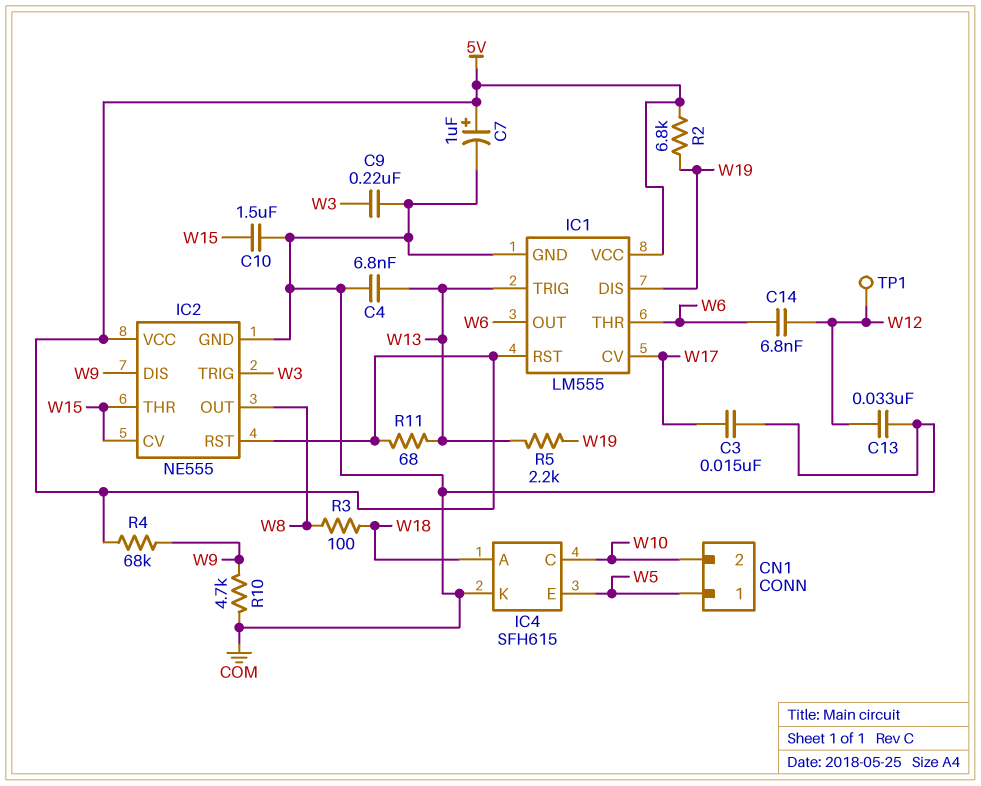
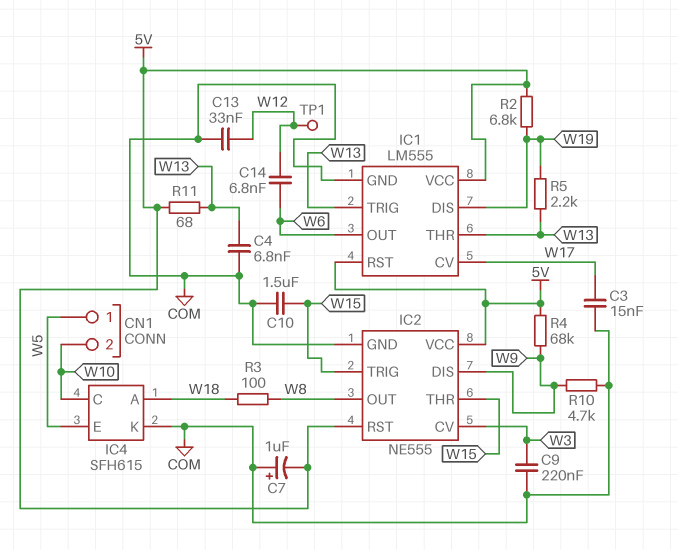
C7: 1uF (plus 5V, minus COM) -> 1uF (plus COM, minus 5V)
IC1 pin THR: W6 -> W13
IC2 pin CV: W15 -> W3
IC2 pin TRIG: W3 -> W15

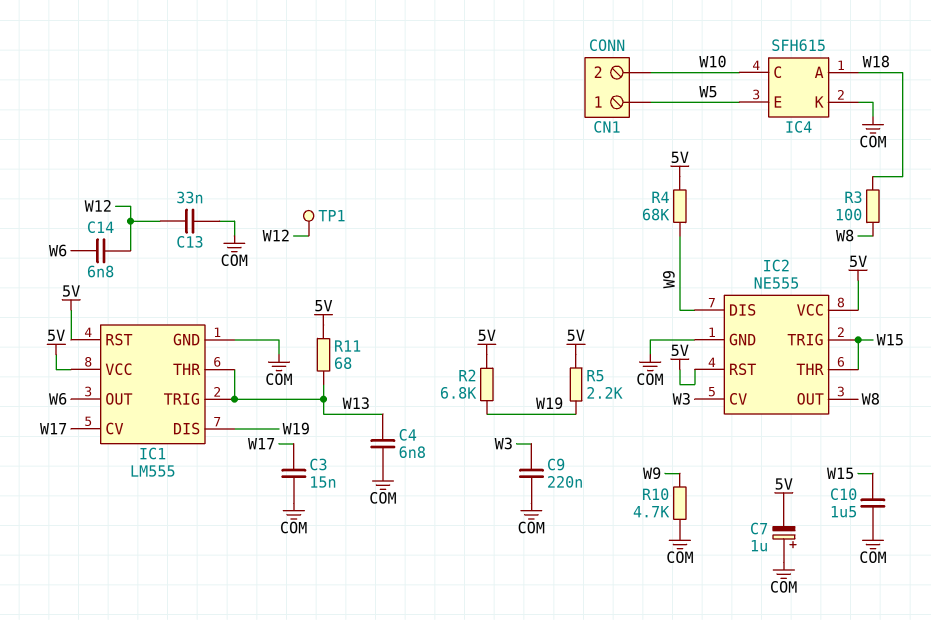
R5: 2.2k (W13, W19) -> 2.2k (5V, W19)

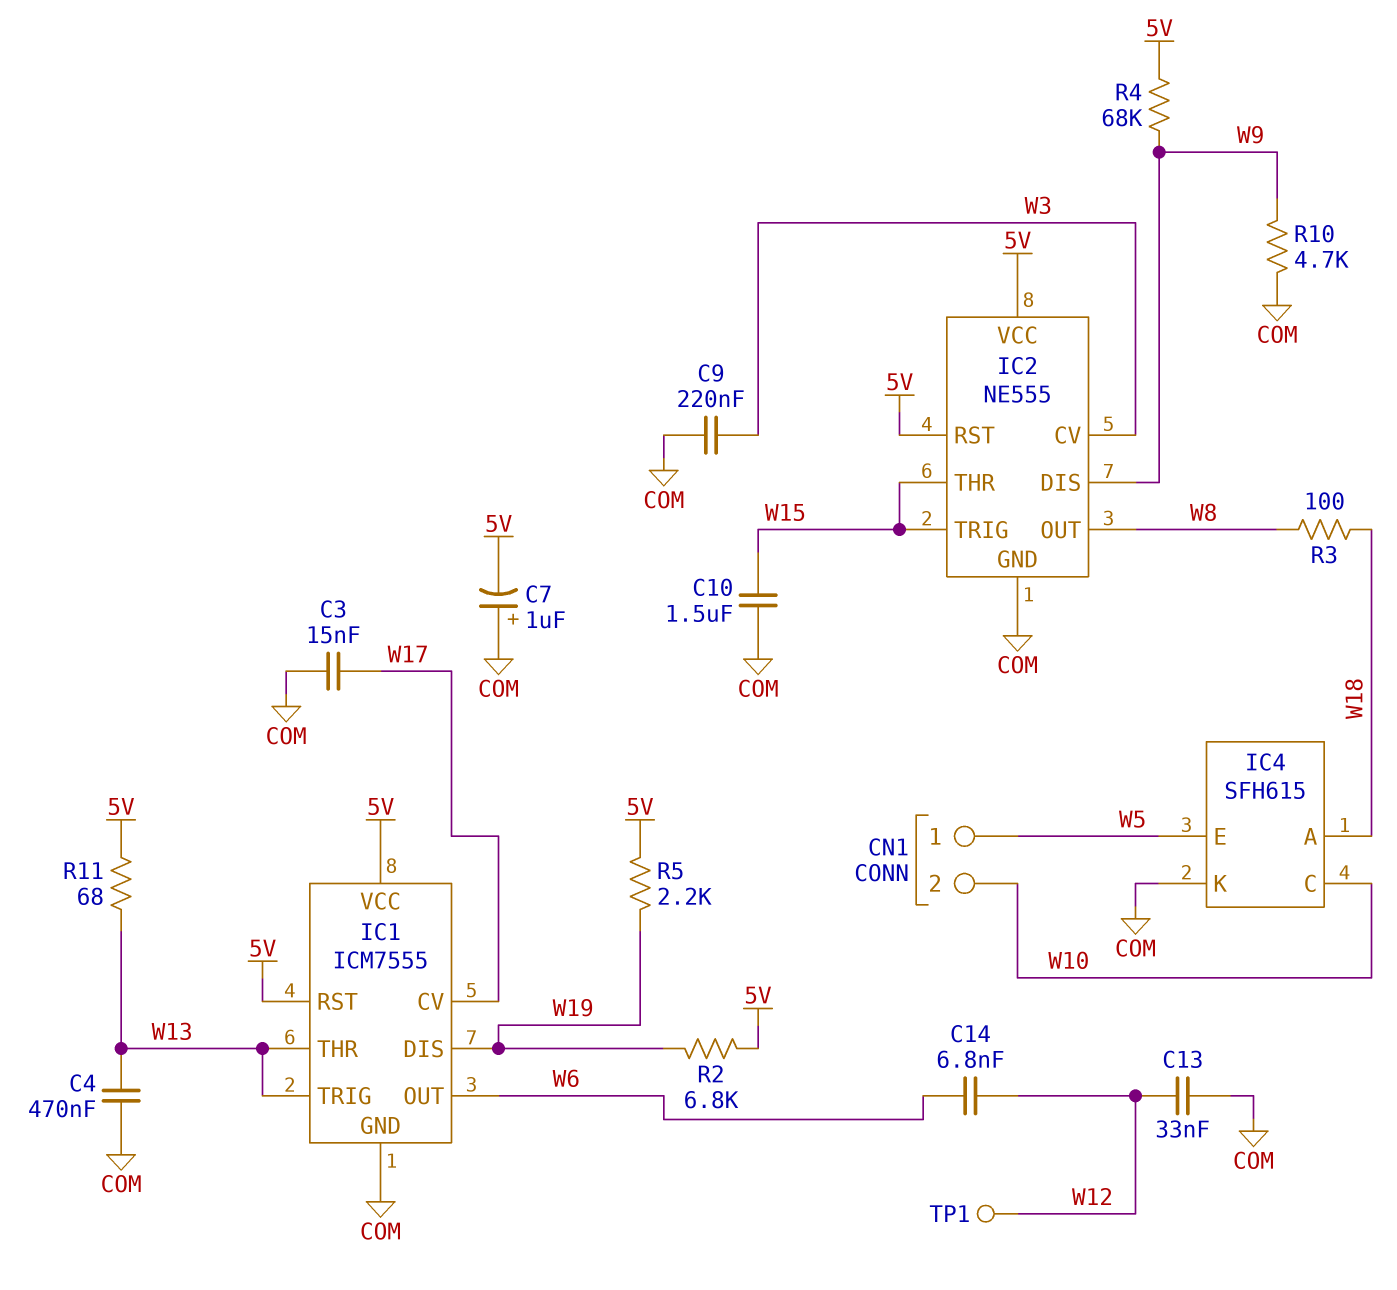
C4: 6.8nF (COM, W13) -> 470nF (COM, W13)
IC1: LM555 -> ICM7555

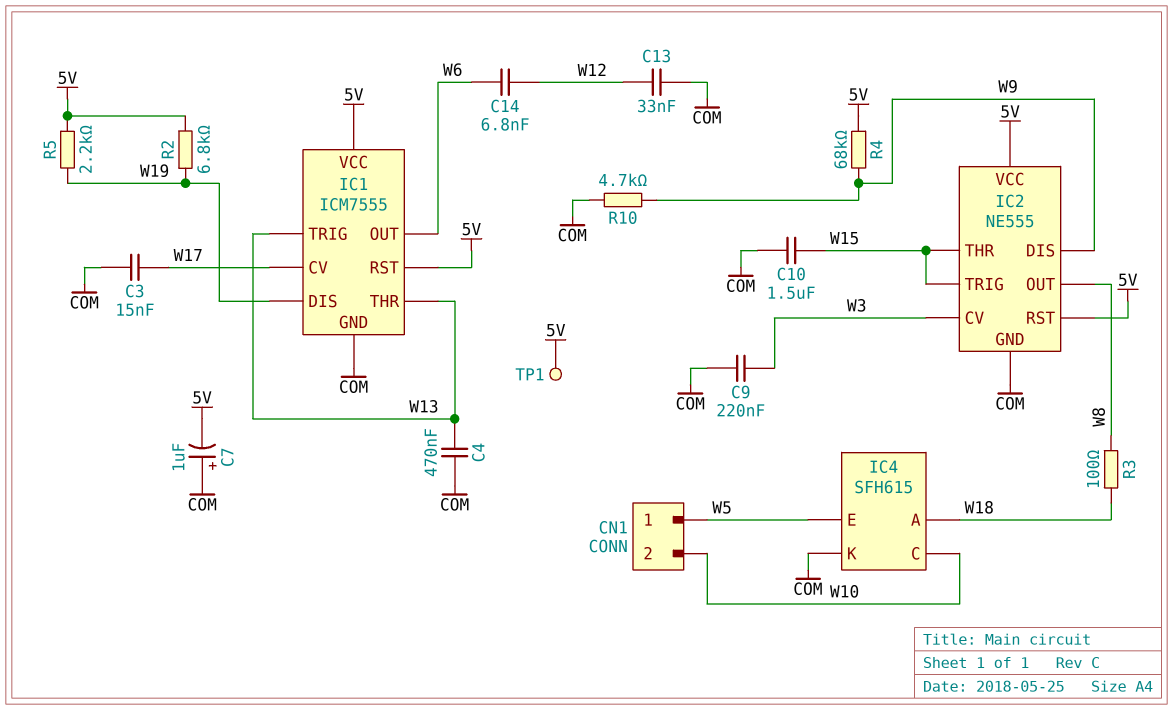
R11: 68 (5V, W13) -> none
TP1: test point (W12) -> test point (5V)

